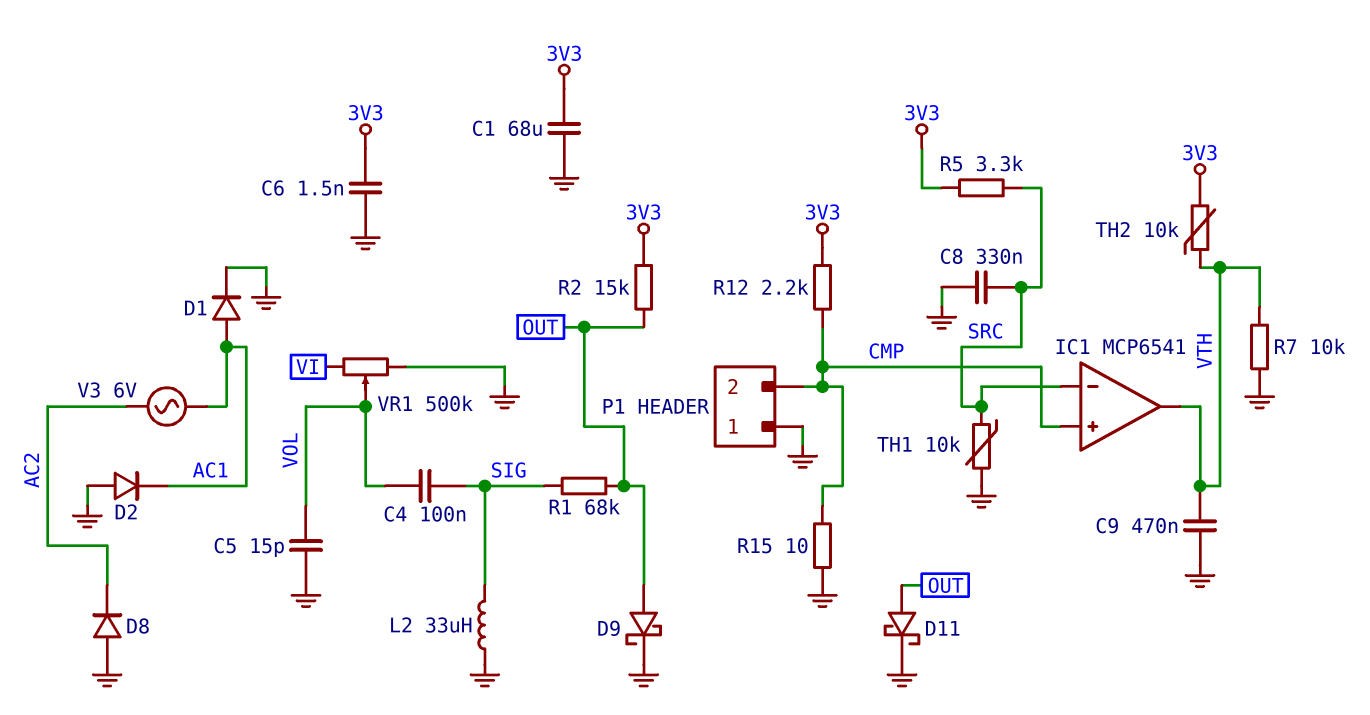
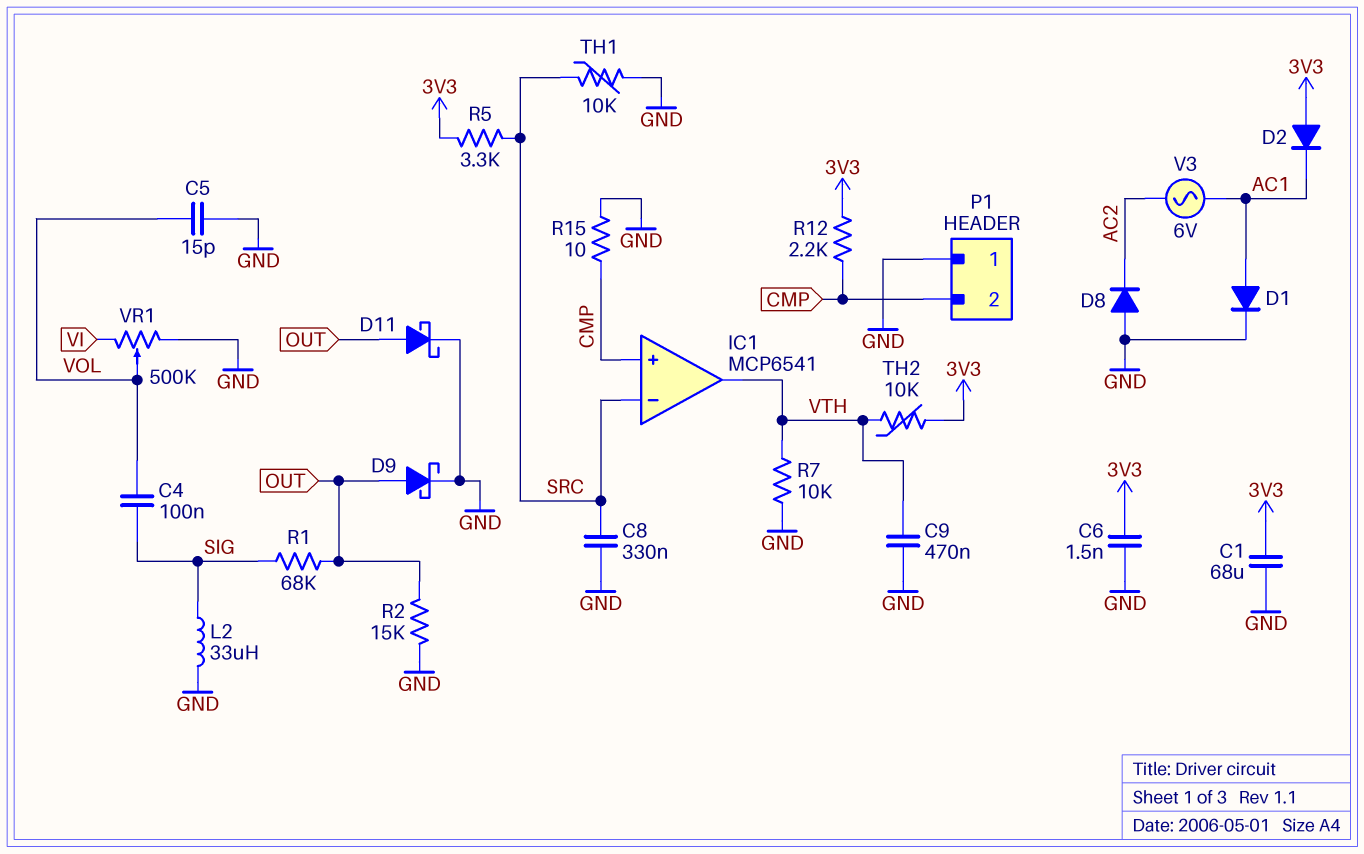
D2: diode (A GND, K AC1) -> diode (A 3V3, K AC1)
R2: 15k (3V3, OUT) -> 15k (GND, OUT)

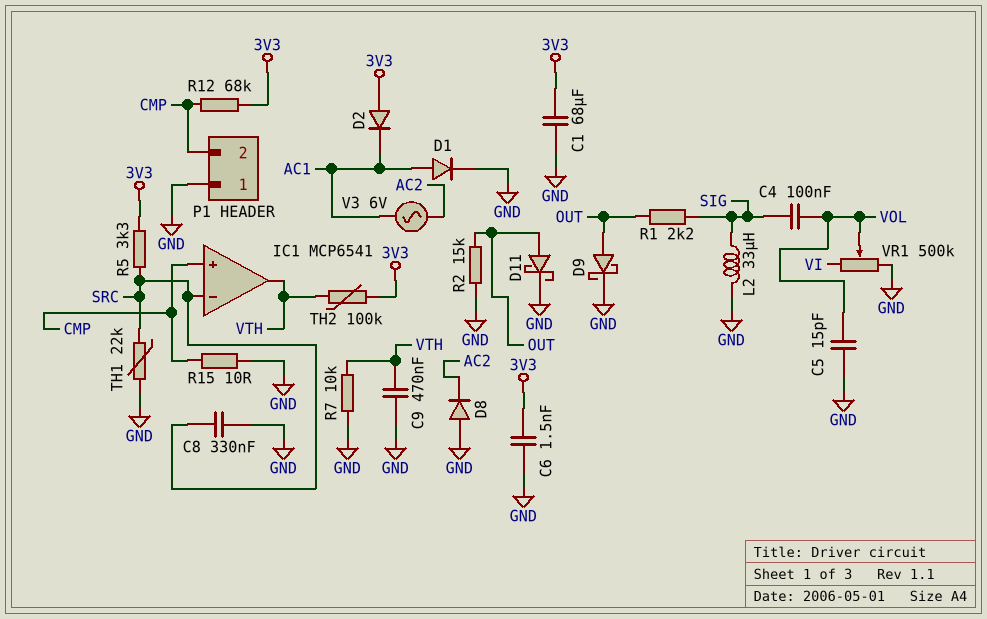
R1: 68k (OUT, SIG) -> 2.2k (OUT, SIG)
R12: 2.2k (3V3, CMP) -> 68k (3V3, CMP)
TH1: 10k (GND, SRC) -> 22k (GND, SRC)
TH2: 10k (3V3, VTH) -> 100k (3V3, VTH)

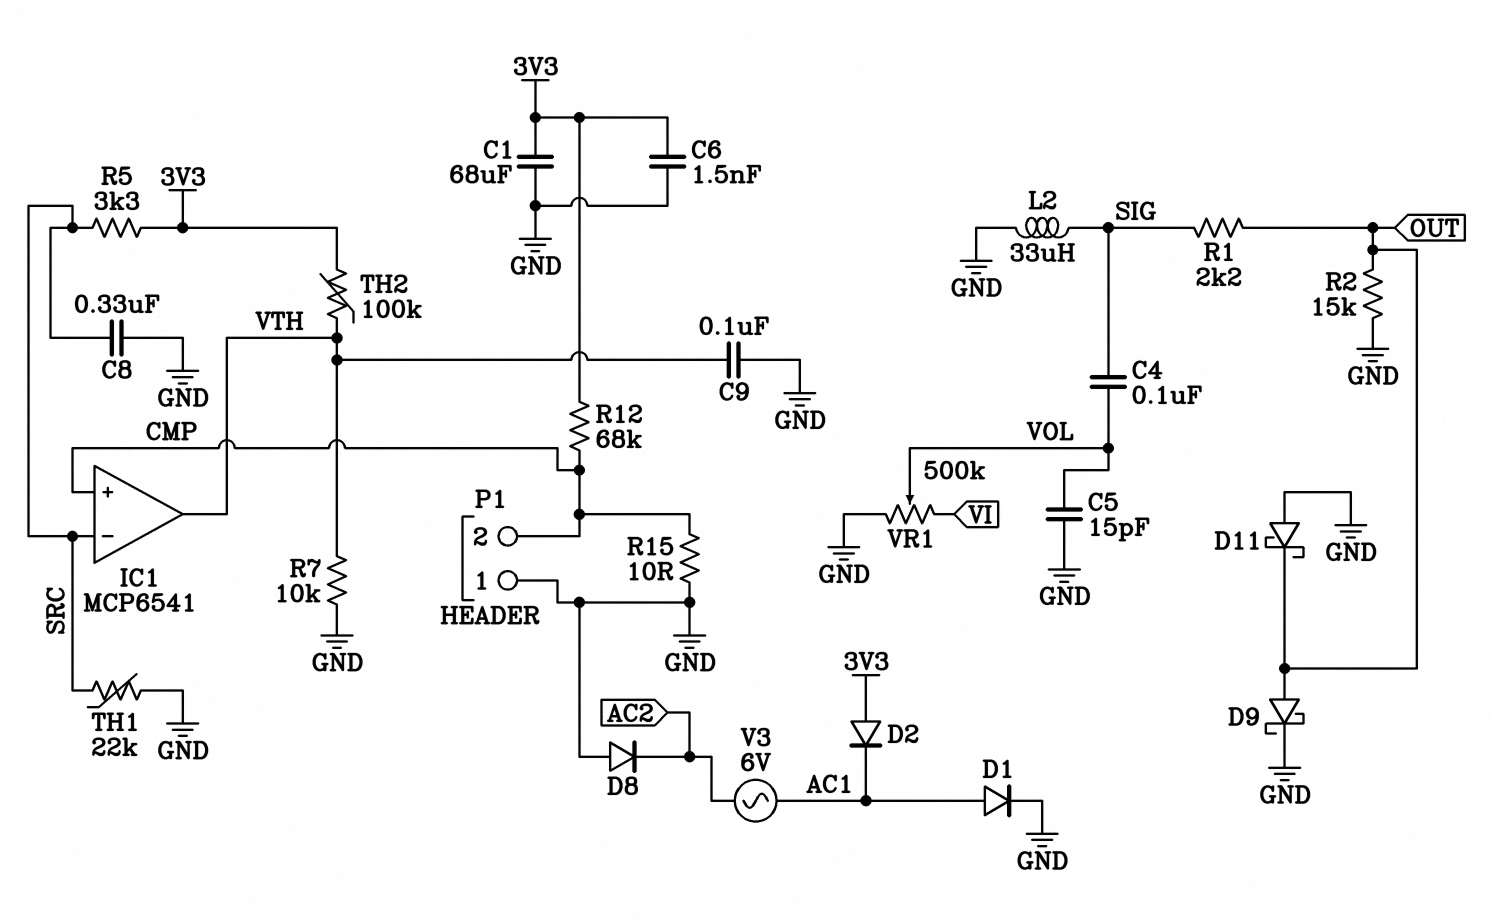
C9: 470nF (GND, VTH) -> 100nF (GND, VTH)
D11: schottky (A OUT, K GND) -> schottky (A GND, K OUT)

